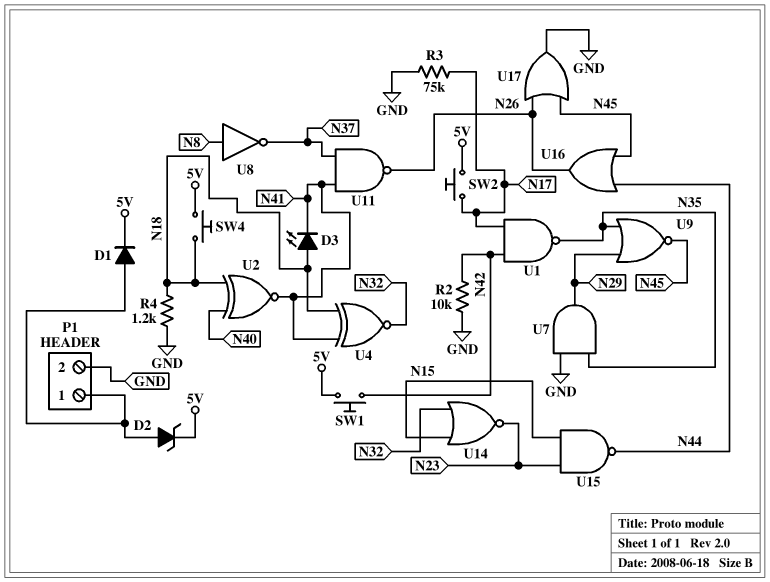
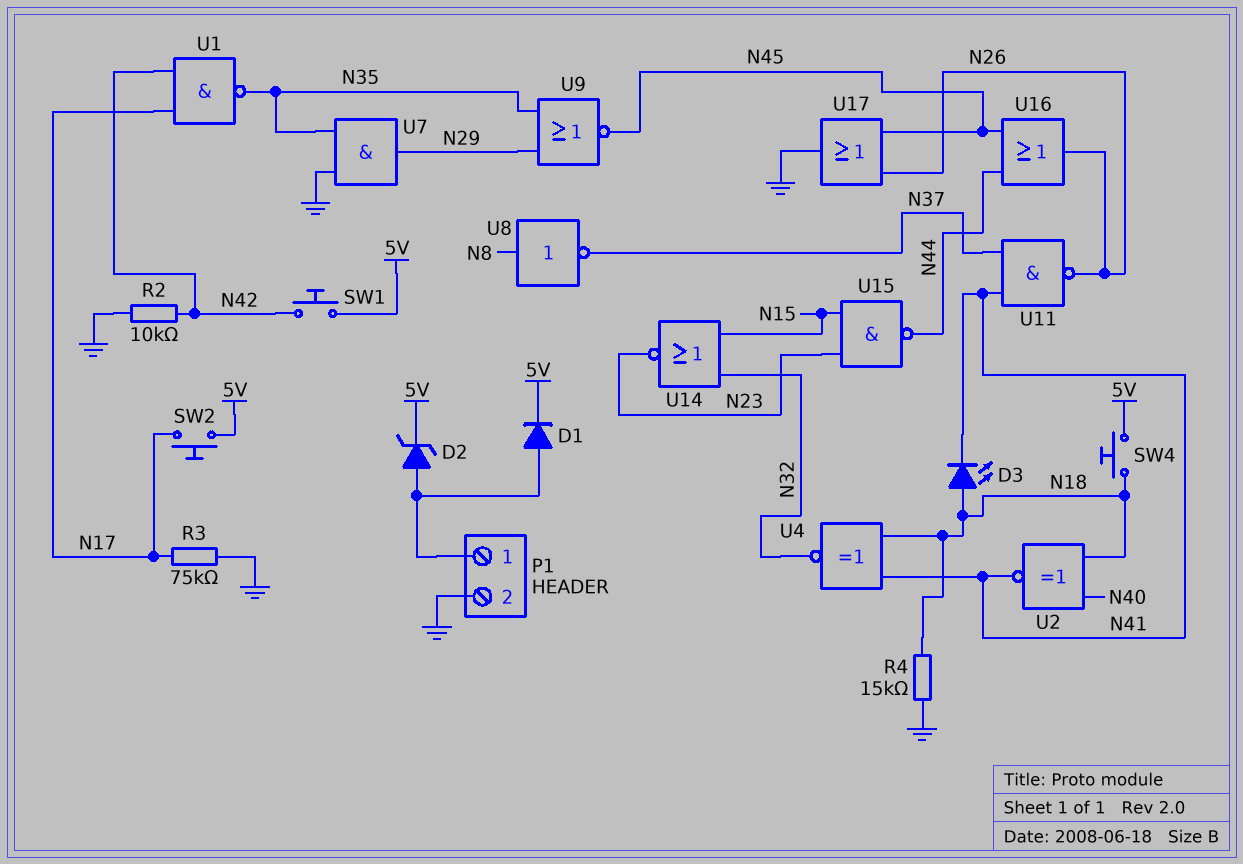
R4: 1.2k (GND, N18) -> 15k (GND, N18)

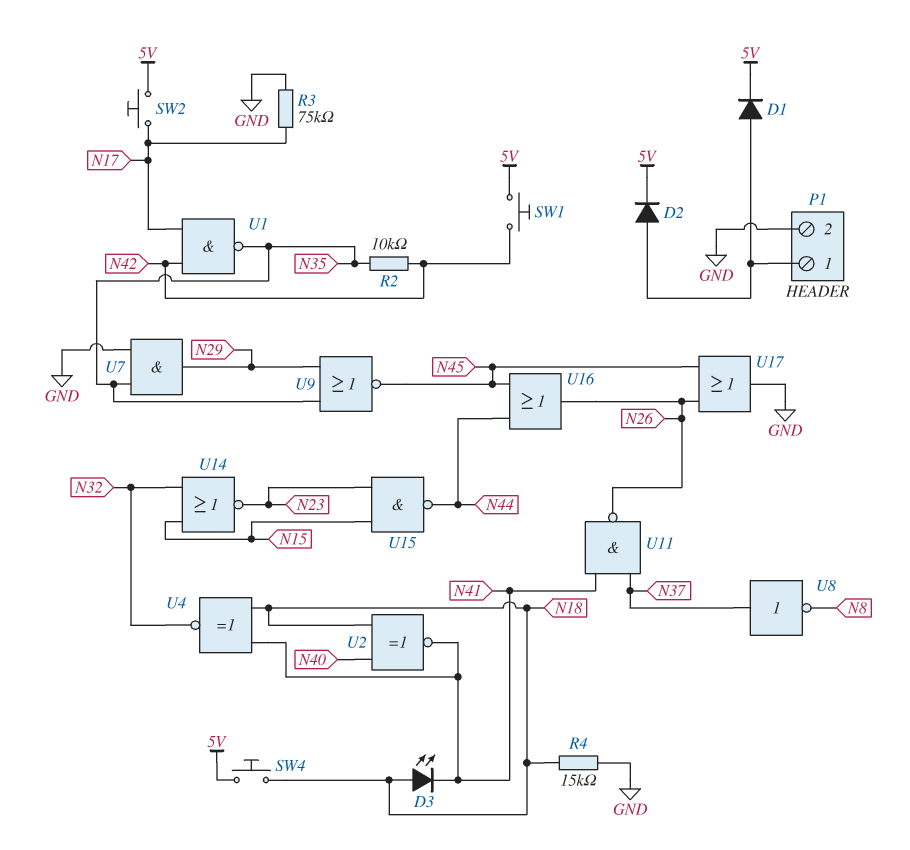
D2: zener (A P1/1, K 5V) -> diode (A P1/1, K 5V)
R2: 10k (GND, N42) -> 10k (N35, N42)
U8: NOT (in N8, out N37) -> NOT (in N37, out N8)

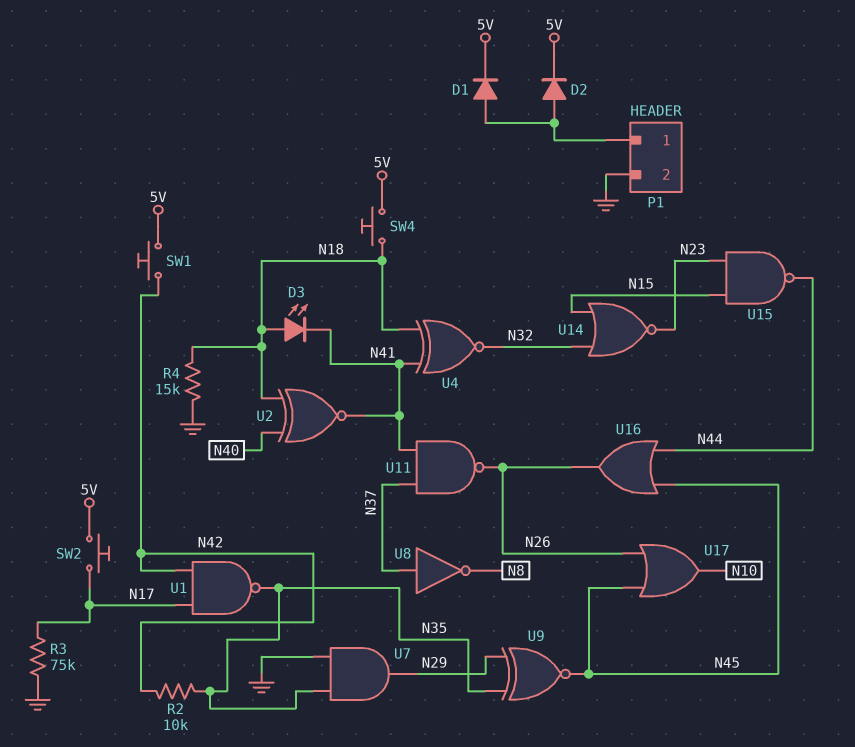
U9: NOR (in N29, in N35, out N45) -> XNOR (in N29, in N35, out N45)
U17: OR (in N26, in N45, out GND) -> OR (in N26, in N45, out N10)

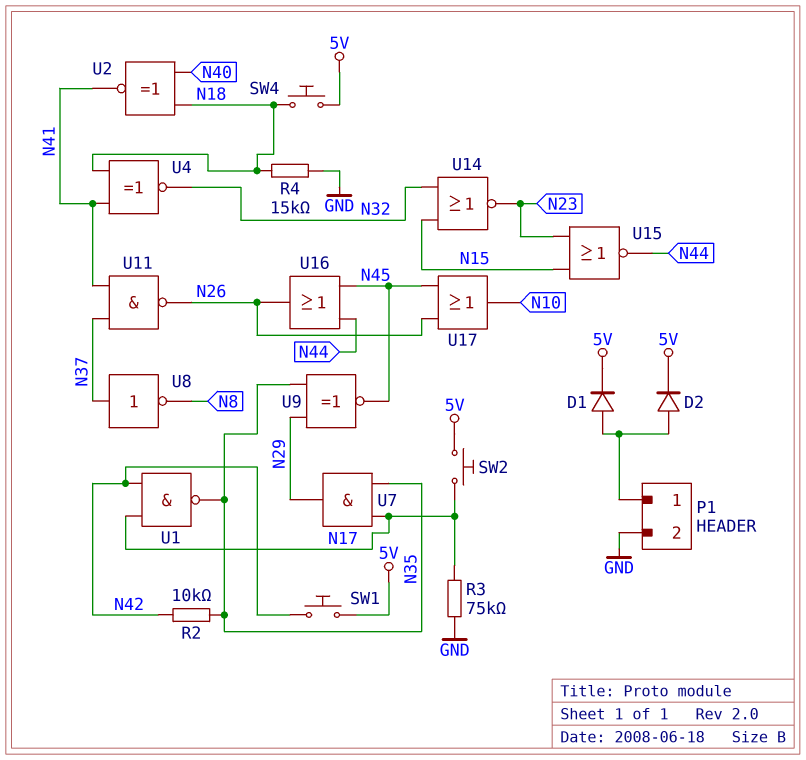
D3: LED (A N18, K N41) -> none
U7: AND (in GND, in N35, out N29) -> AND (in N17, in N35, out N29)
U15: NAND (in N15, in N23, out N44) -> NOR (in N15, in N23, out N44)

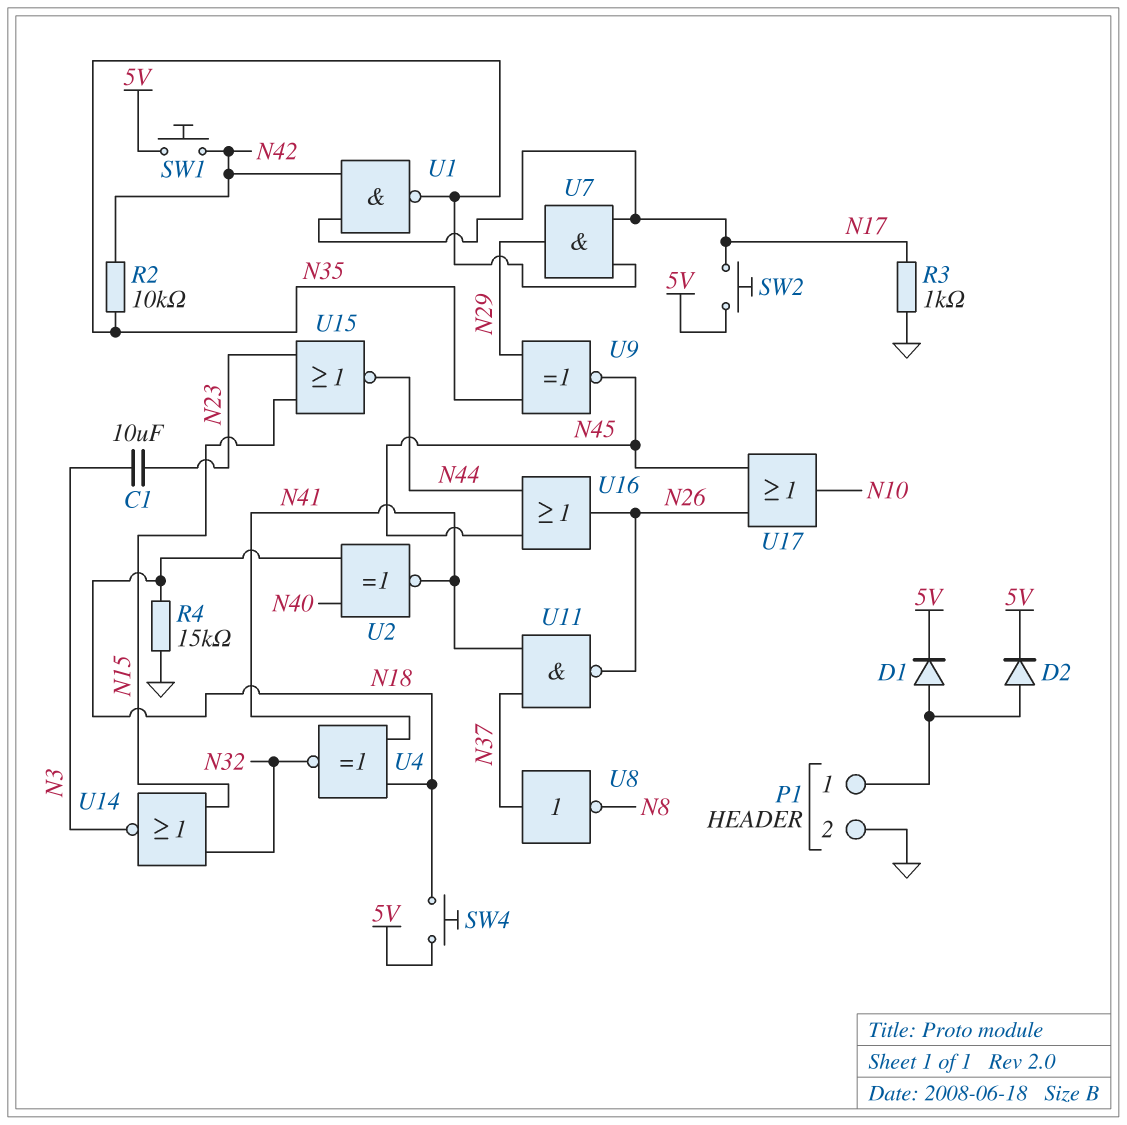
C1: none -> 10uF (N3, N23)
R3: 75k (GND, N17) -> 1k (GND, N17)
U14: NOR (in N15, in N32, out N23) -> NOR (in N15, in N32, out N3)

